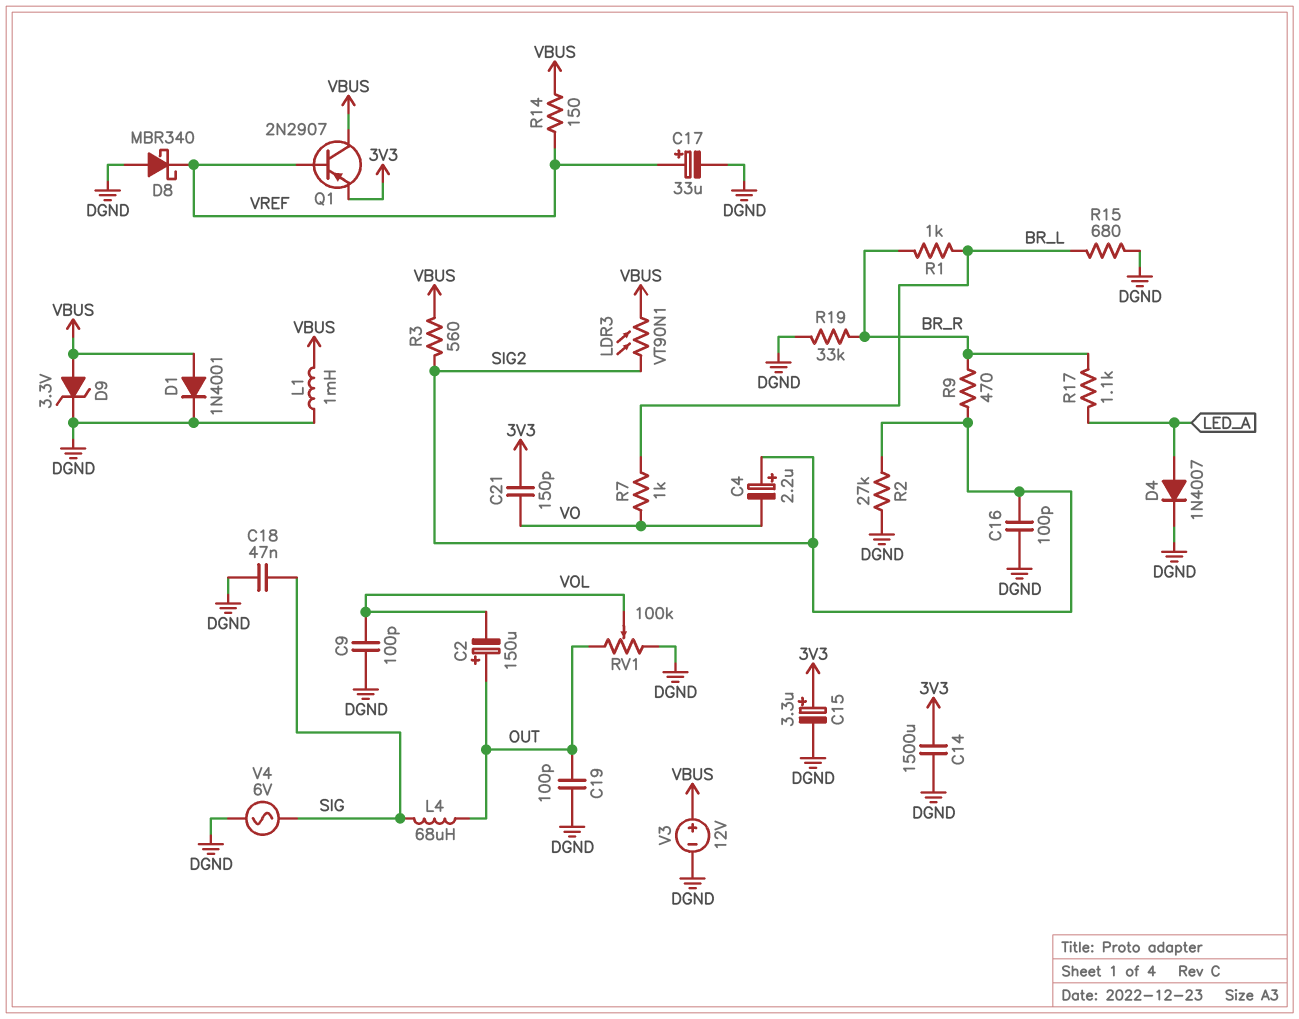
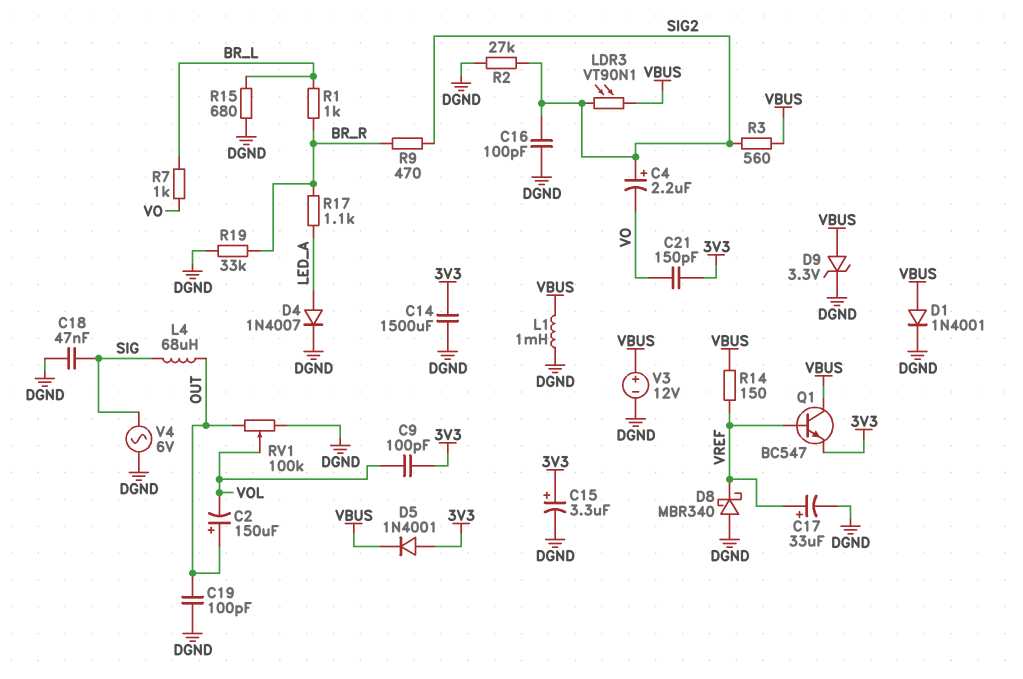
C9: 100pF (DGND, VOL) -> 100pF (3V3, VOL)
D5: none -> diode 1N4001 (A 3V3, K VBUS)
Q1: PNP 2N2907 (B VREF, C VBUS, E 3V3) -> NPN BC547 (B VREF, C VBUS, E 3V3)

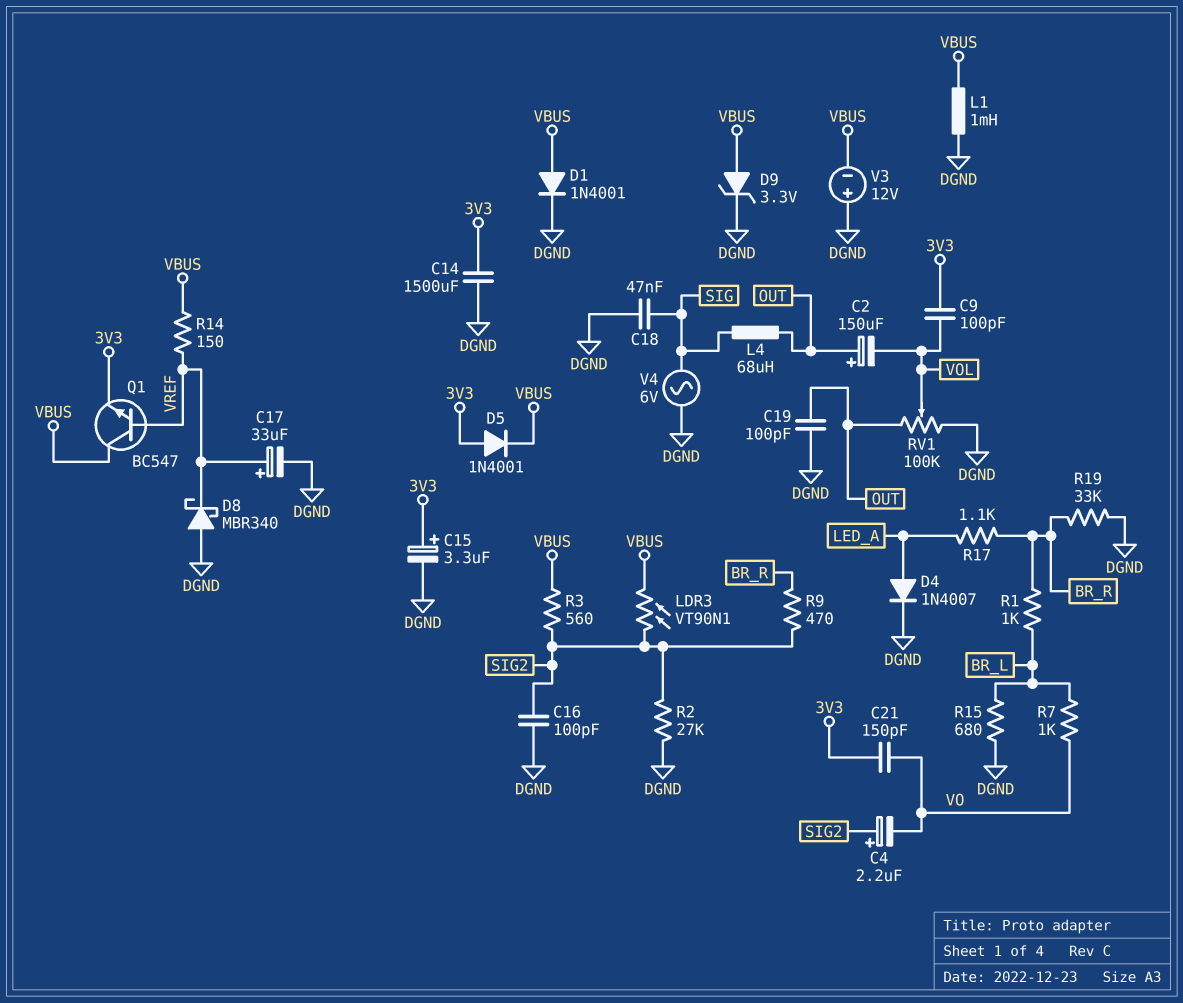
V3: 12V (plus VBUS, minus DGND) -> 12V (plus DGND, minus VBUS)

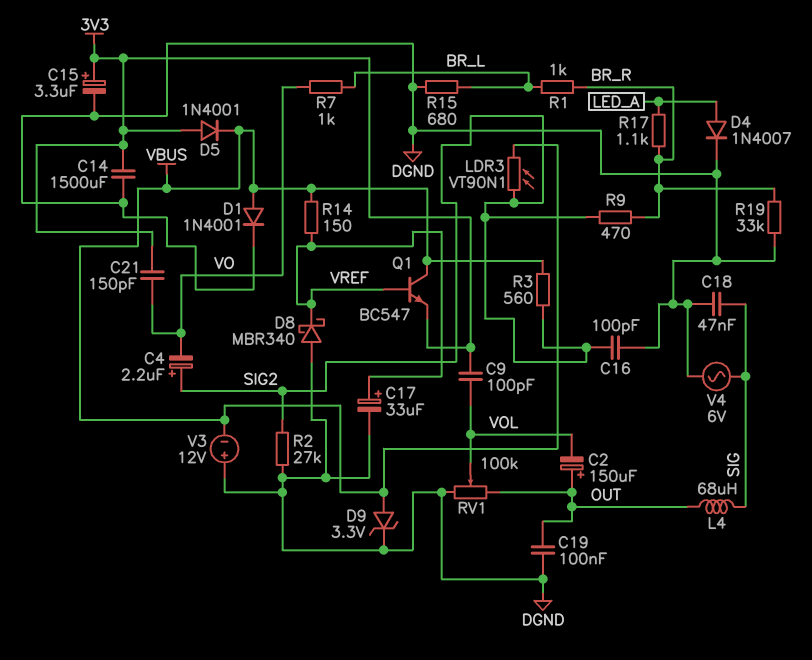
C19: 100pF (DGND, OUT) -> 100nF (DGND, OUT)
L1: 1mH (DGND, VBUS) -> none

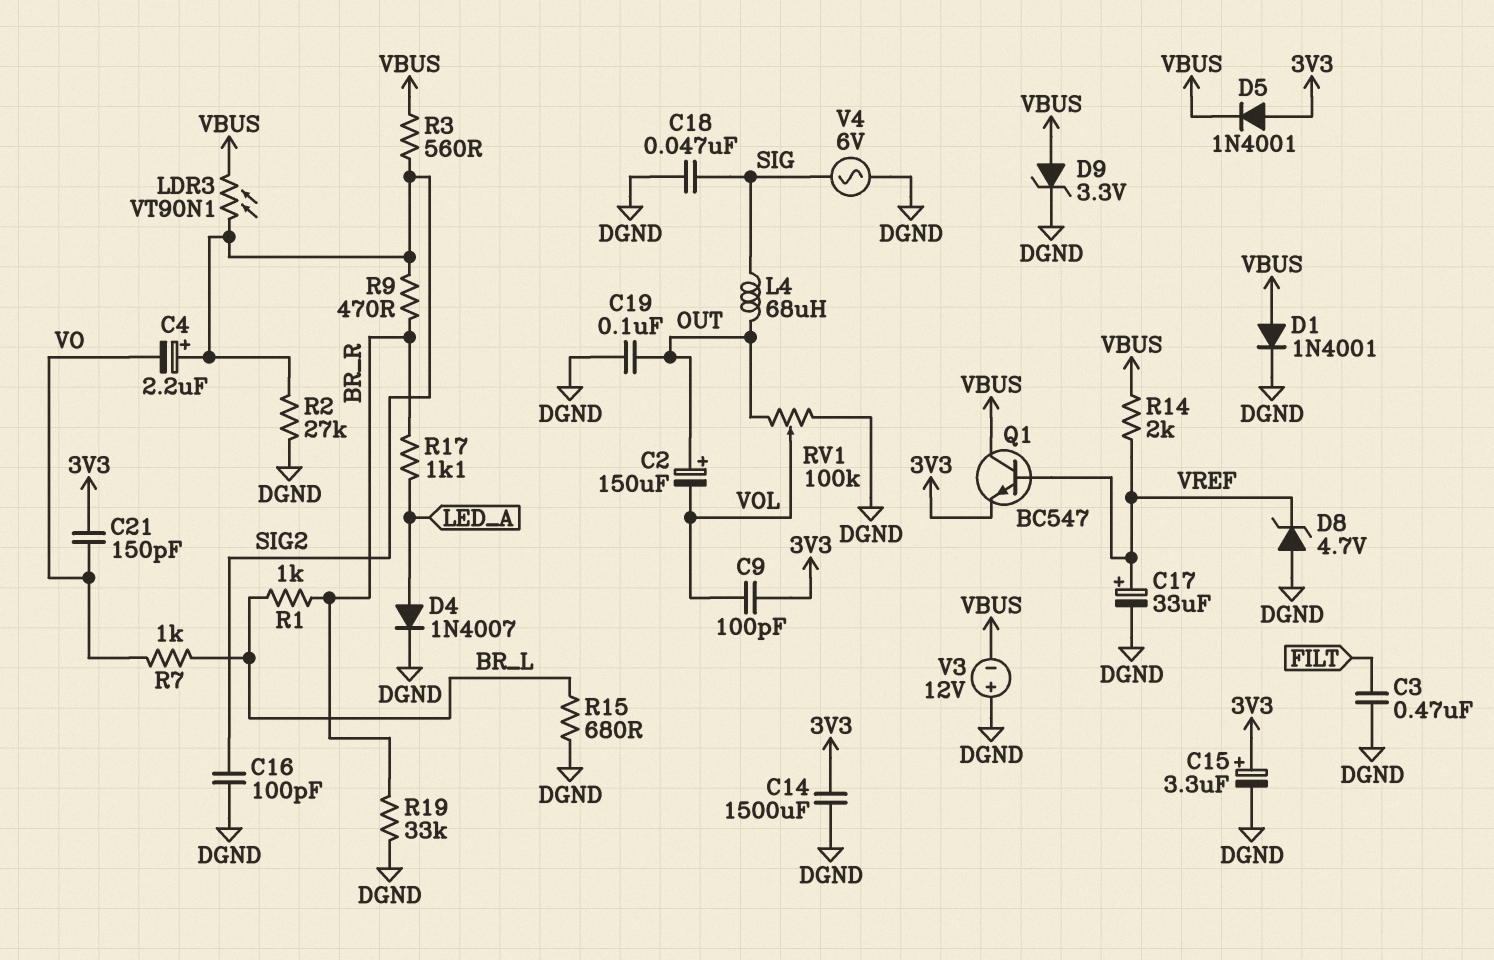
C3: none -> 470nF (DGND, FILT)
D8: schottky MBR340 (A DGND, K VREF) -> zener 4.7V (A DGND, K VREF)
R14: 150 (VBUS, VREF) -> 2k (VBUS, VREF)

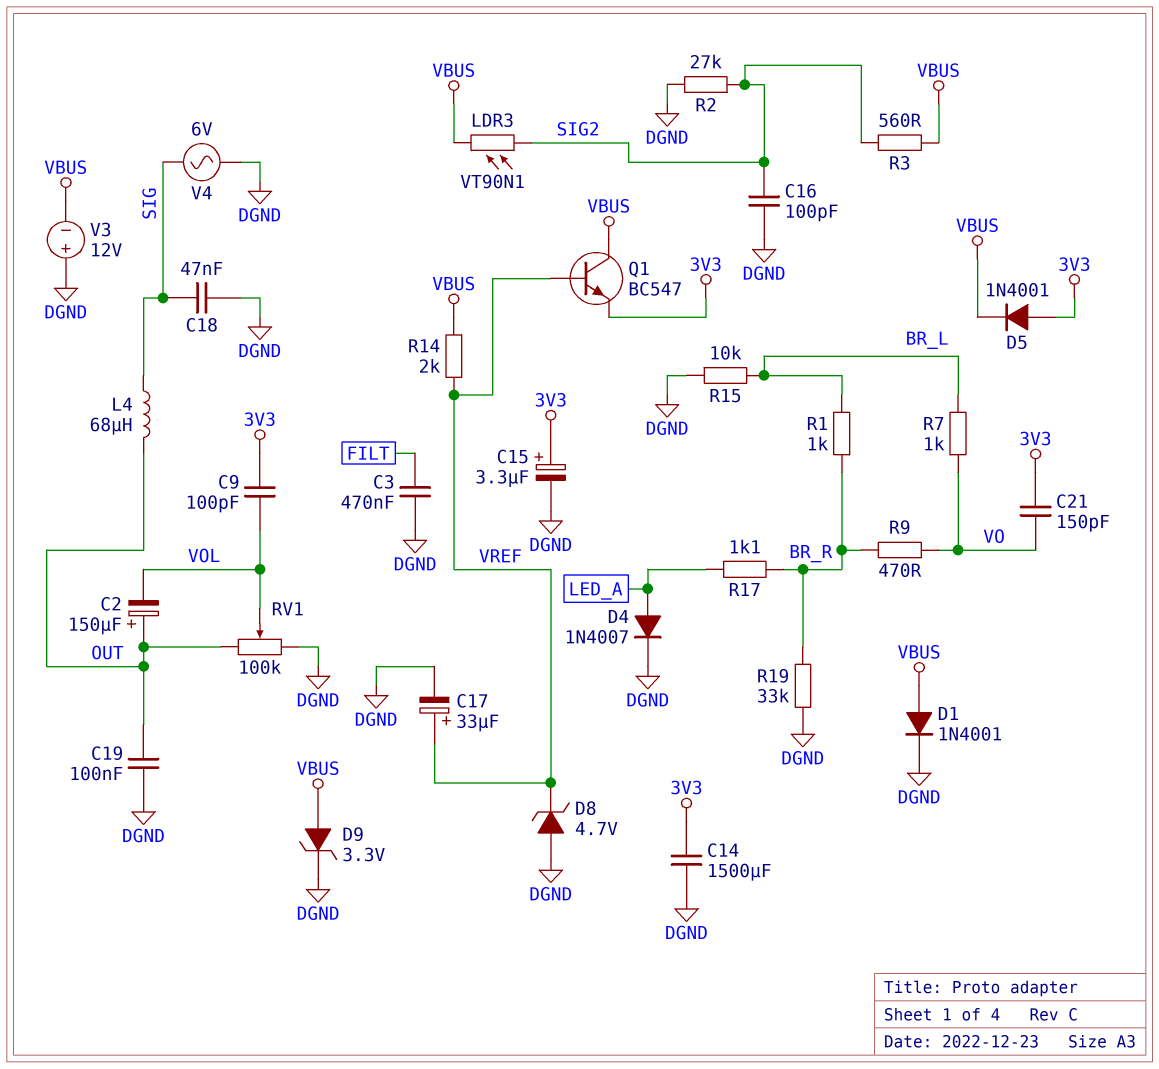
C4: 2.2uF (plus SIG2, minus VO) -> none
R9: 470 (BR_R, SIG2) -> 470 (BR_R, VO)
R15: 680 (BR_L, DGND) -> 10k (BR_L, DGND)

